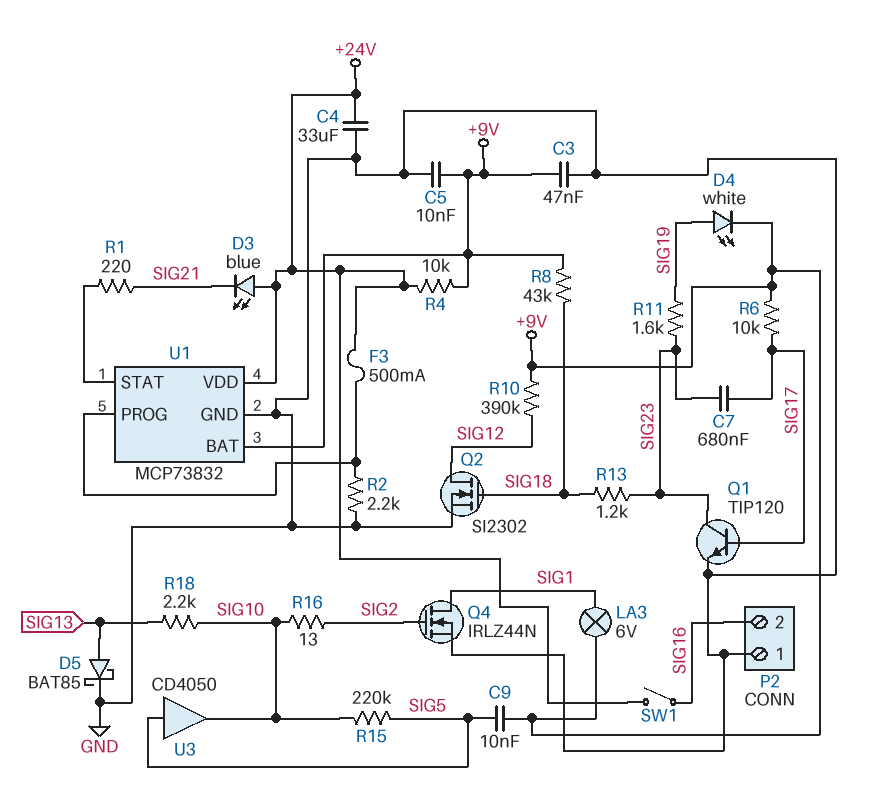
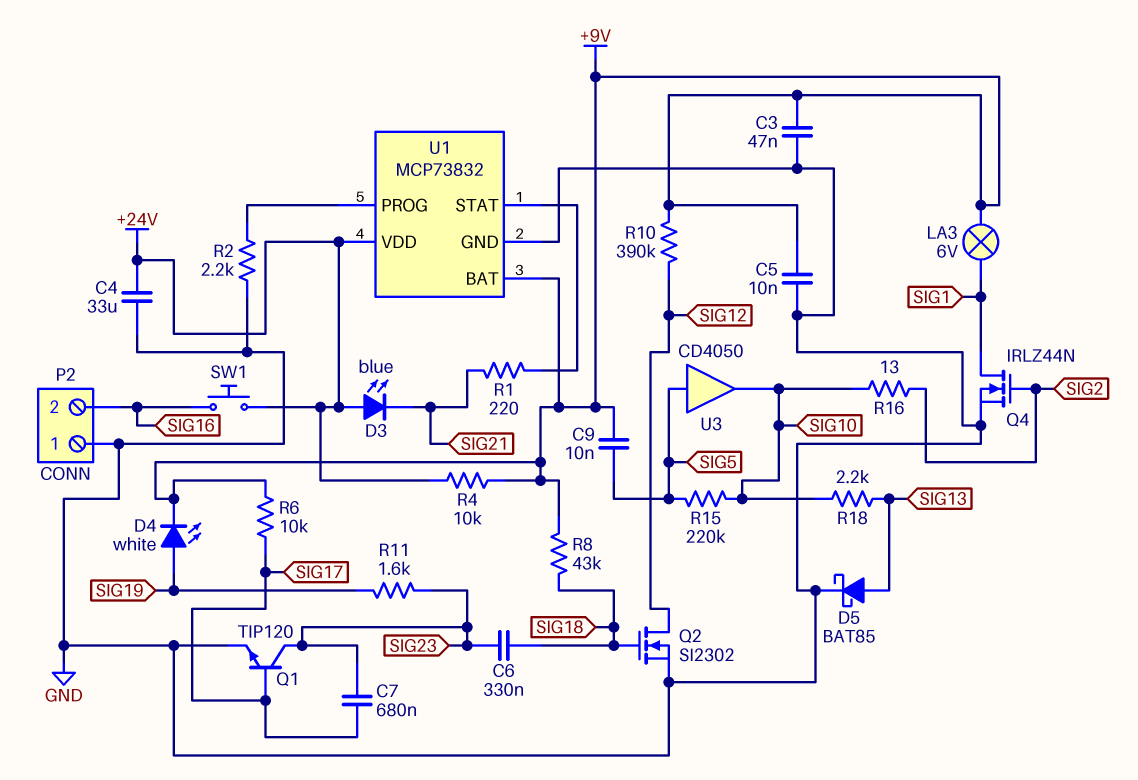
C6: none -> 330nF (SIG18, SIG23)
F3: 500mA (+24V, U1/PROG) -> none
R13: 1.2k (SIG18, SIG23) -> none
SW1: switch (+24V, SIG16) -> button (+24V, SIG16)

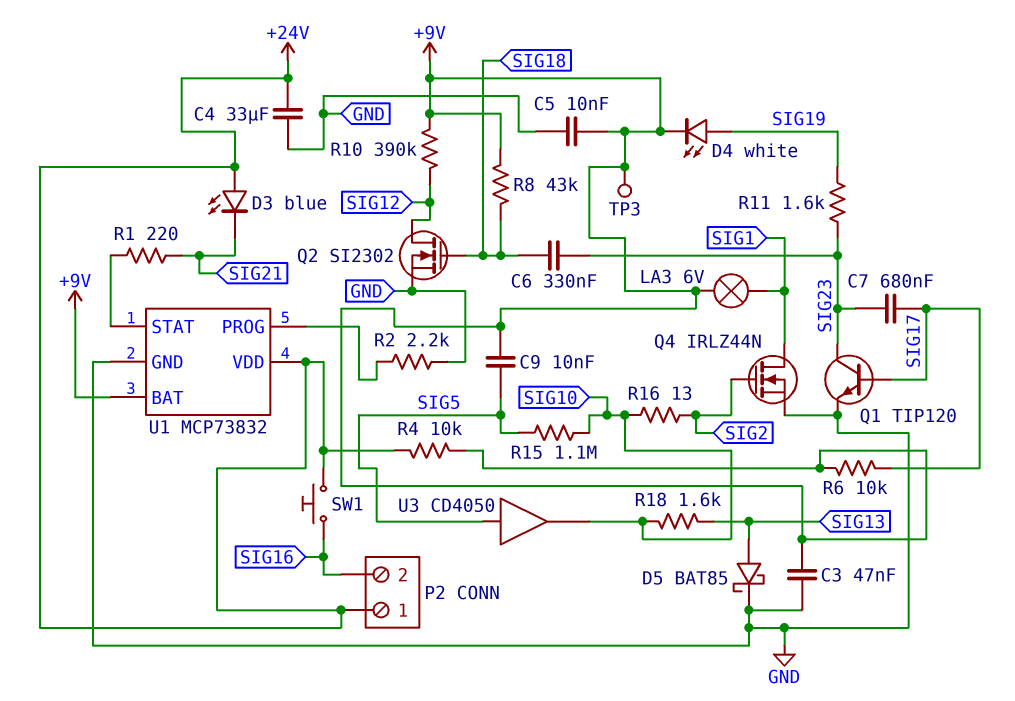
P2 pin 1: GND -> +24V
R15: 220k (SIG5, SIG10) -> 1.1M (SIG5, SIG10)
R18: 2.2k (SIG10, SIG13) -> 1.6k (SIG10, SIG13)
TP3: none -> test point (+9V)

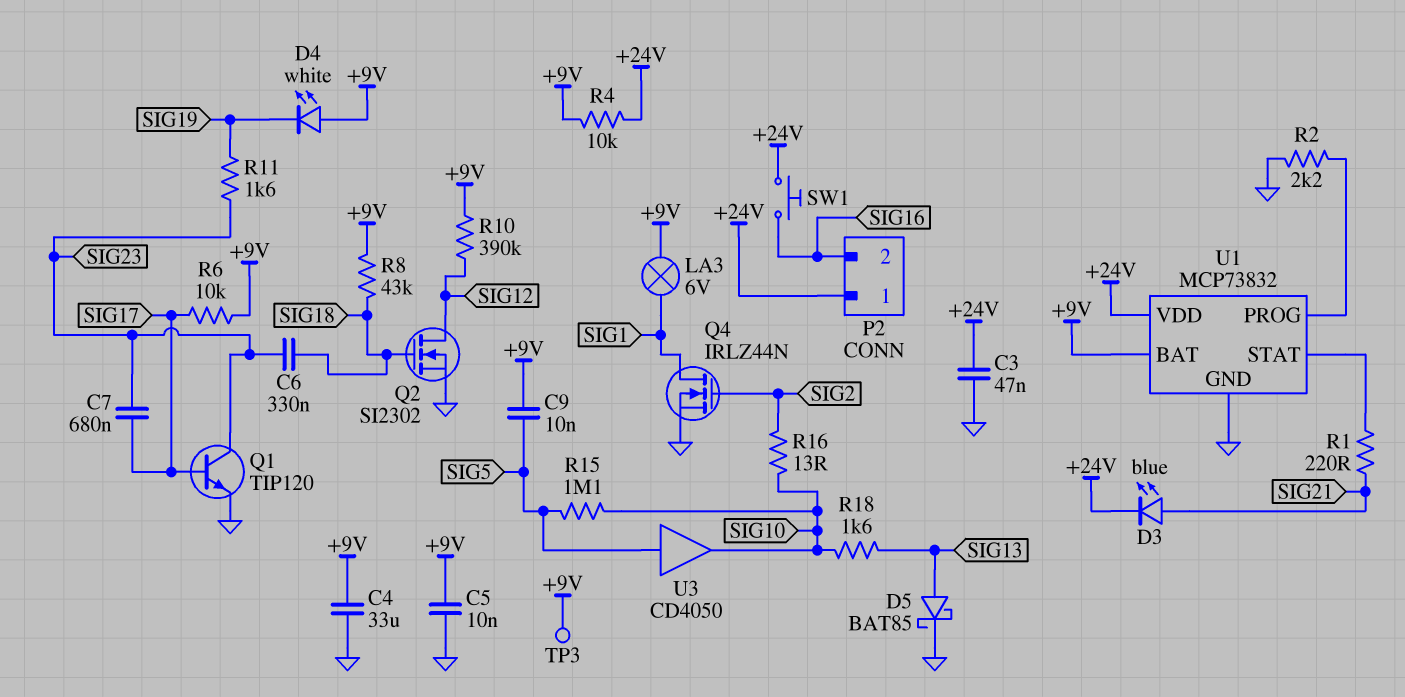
C3: 47nF (+9V, GND) -> 47nF (+24V, GND)
C4: 33uF (+24V, GND) -> 33uF (+9V, GND)
D3: LED blue (A +24V, K SIG21) -> LED blue (A SIG21, K +24V)
D4: LED white (A SIG19, K +9V) -> LED white (A +9V, K SIG19)

